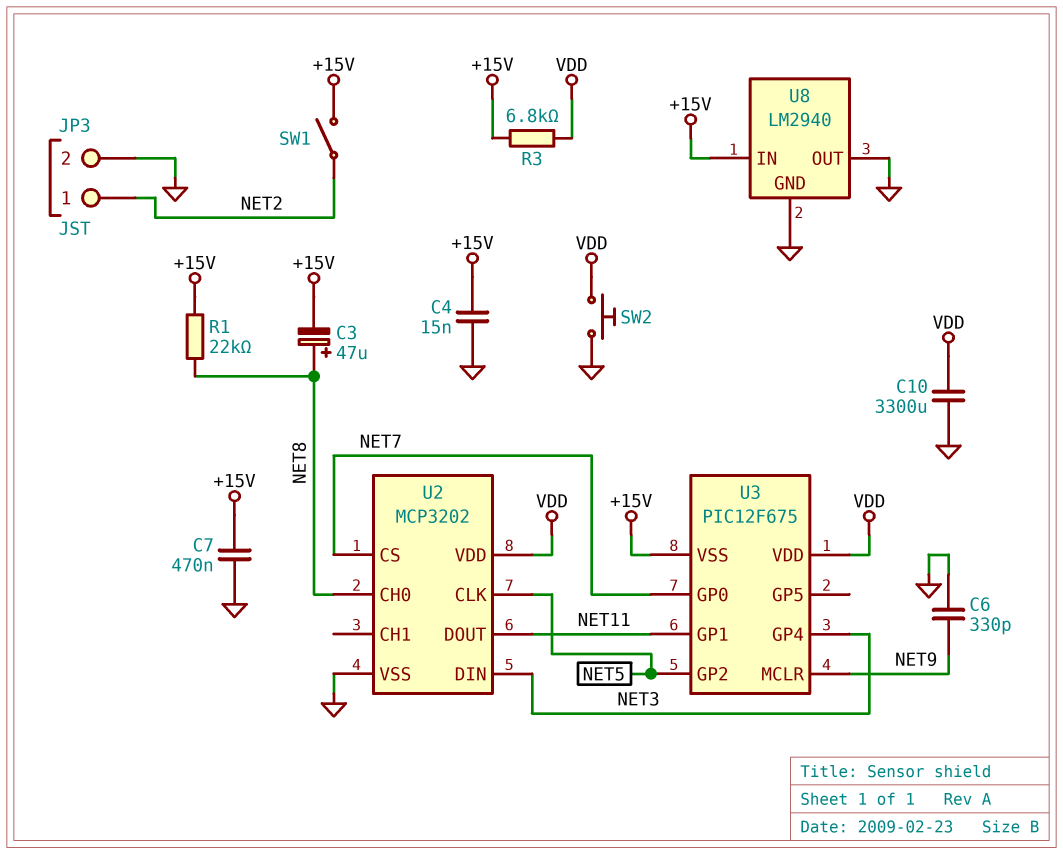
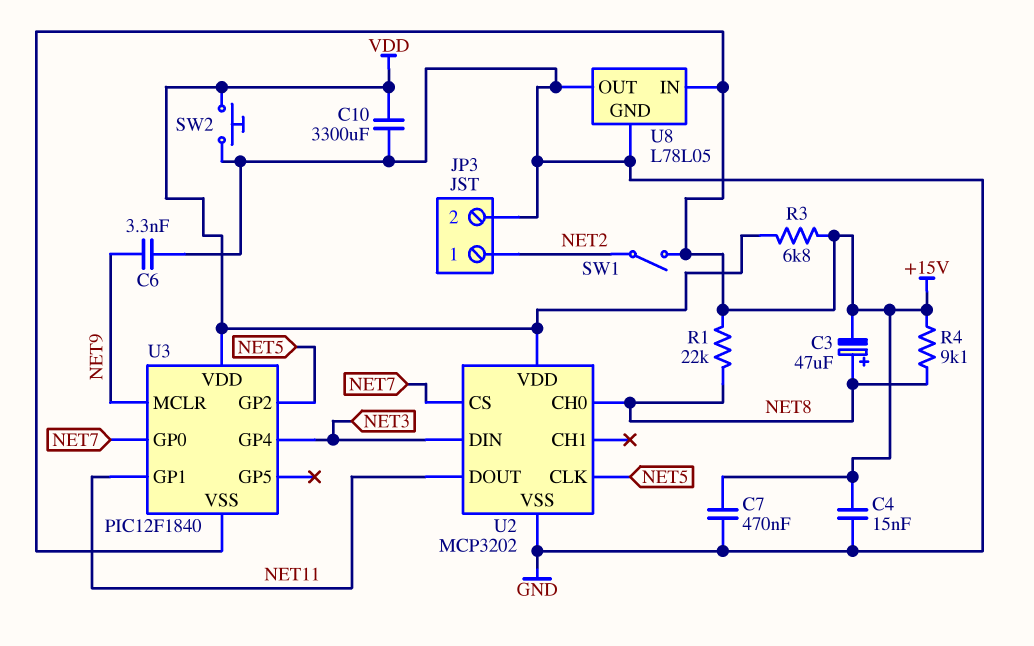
C6: 330pF (GND, NET9) -> 3.3nF (GND, NET9)
R4: none -> 9.1k (+15V, NET8)
U3: PIC12F675 -> PIC12F1840
U8: LM2940 -> L78L05

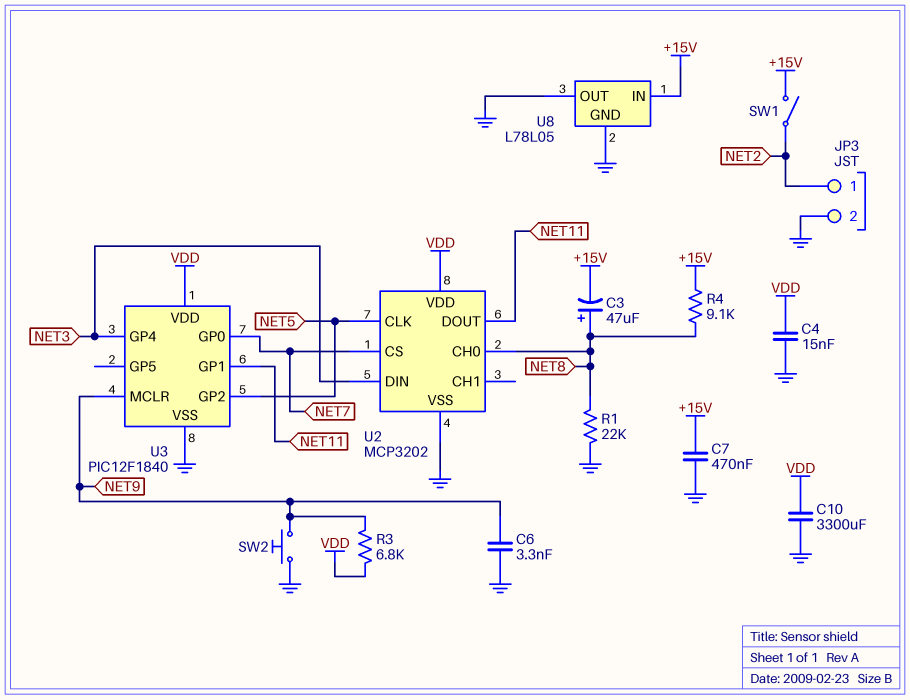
C4: 15nF (+15V, GND) -> 15nF (GND, VDD)
R1: 22k (+15V, NET8) -> 22k (GND, NET8)
R3: 6.8k (+15V, VDD) -> 6.8k (NET9, VDD)
SW2: button (GND, VDD) -> button (GND, NET9)
U3 pin VSS: +15V -> GND

